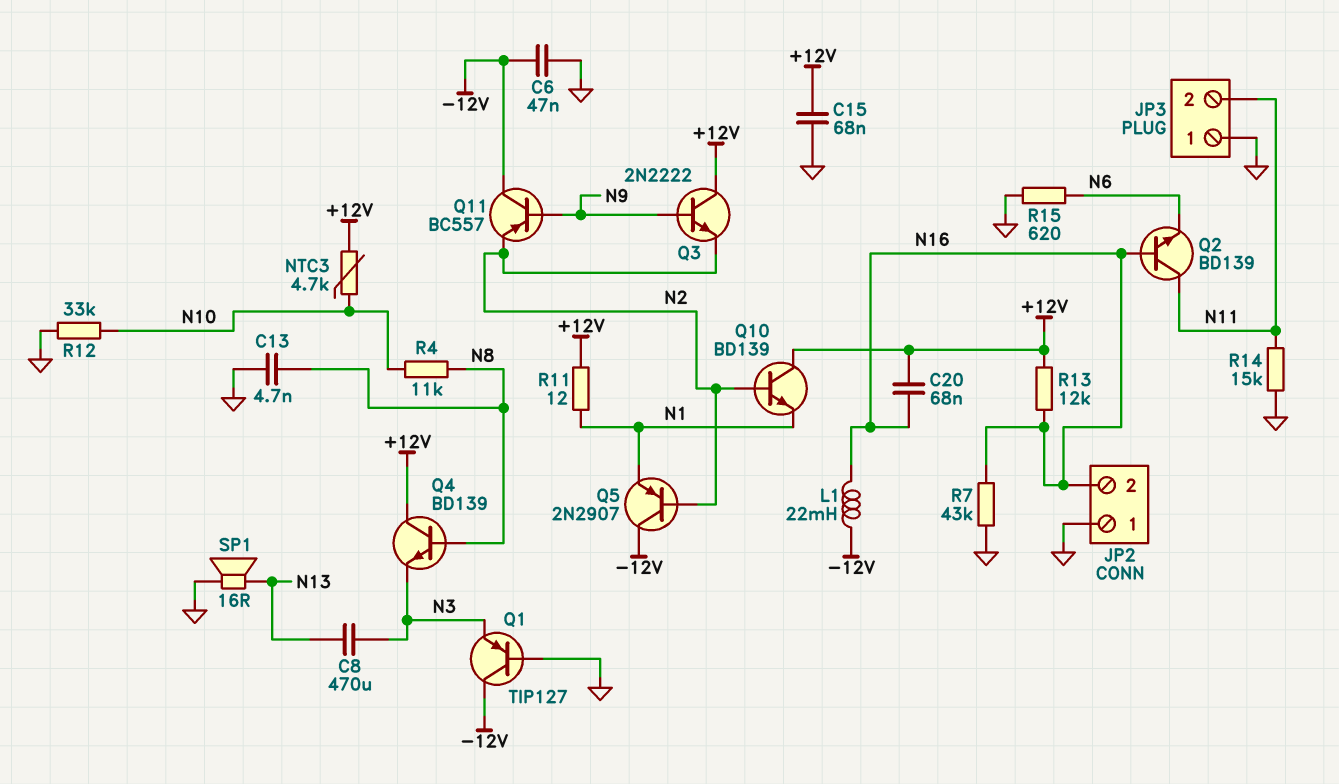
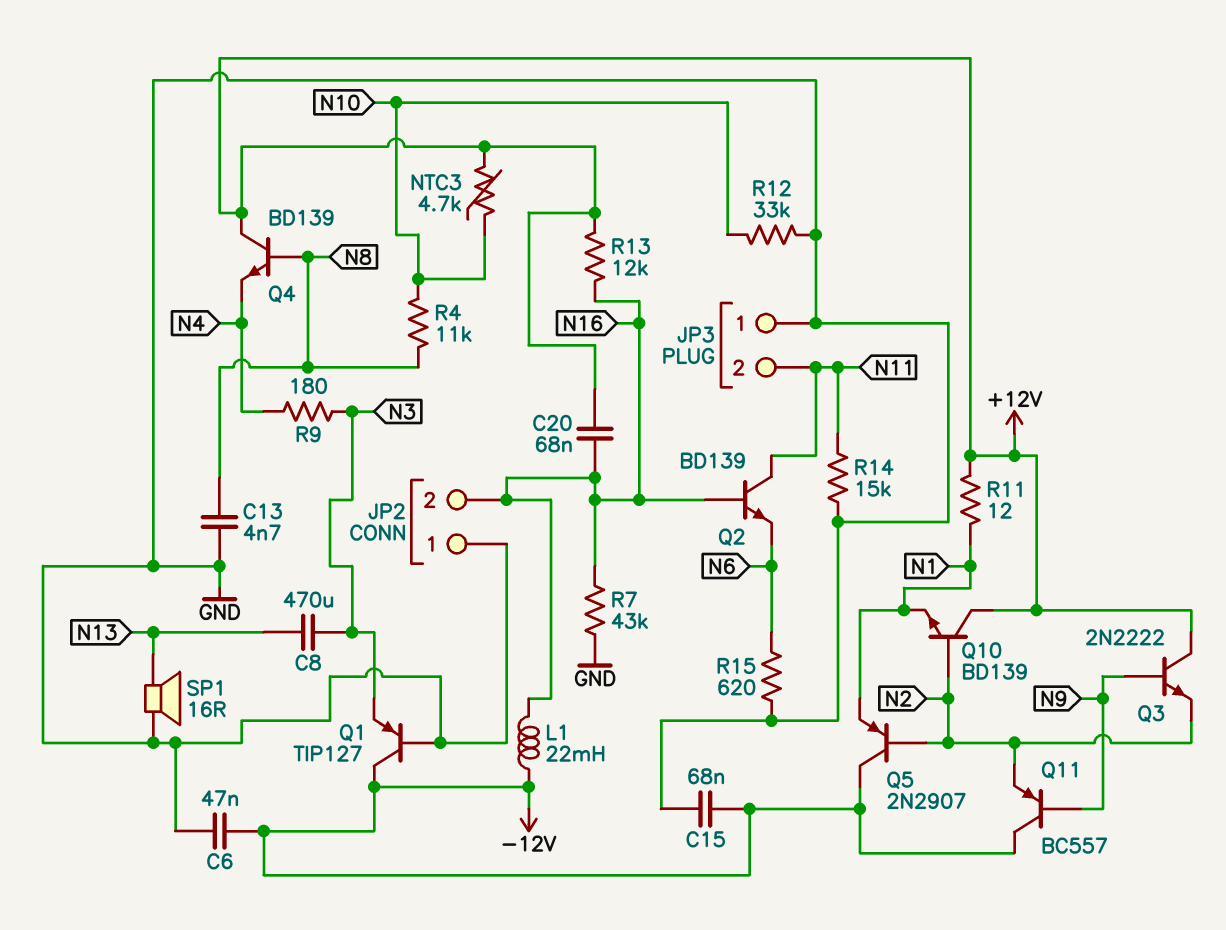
C15: 68nF (+12V, GND) -> 68nF (-12V, GND)
Q4: NPN BD139 (B N8, C +12V, E N3) -> NPN BD139 (B N8, C +12V, E N4)
R9: none -> 180 (N3, N4)

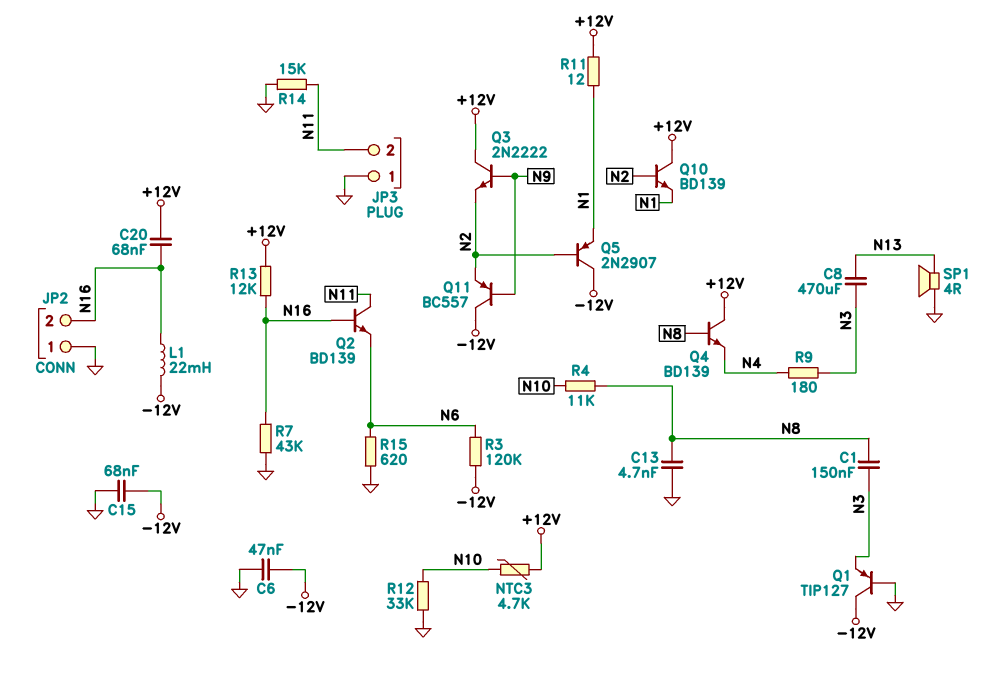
C1: none -> 150nF (N3, N8)
R3: none -> 120k (-12V, N6)
SP1: speaker 16R (GND, N13) -> speaker 4R (GND, N13)

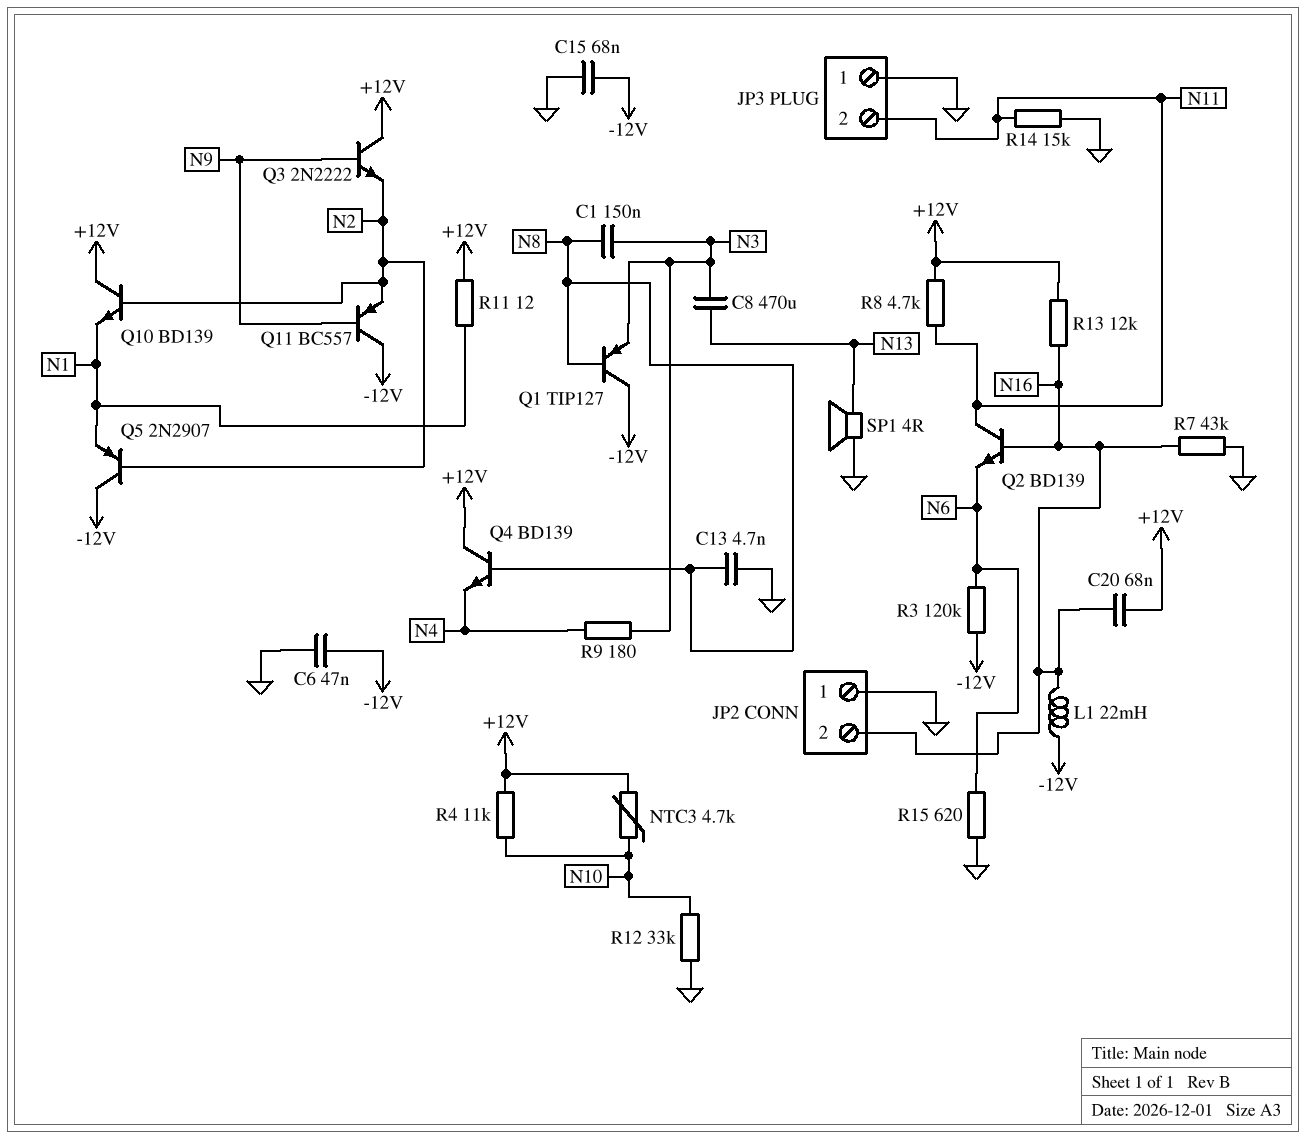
Q1: PNP TIP127 (B GND, C -12V, E N3) -> PNP TIP127 (B N8, C -12V, E N3)
R4: 11k (N8, N10) -> 11k (+12V, N10)
R8: none -> 4.7k (+12V, N11)

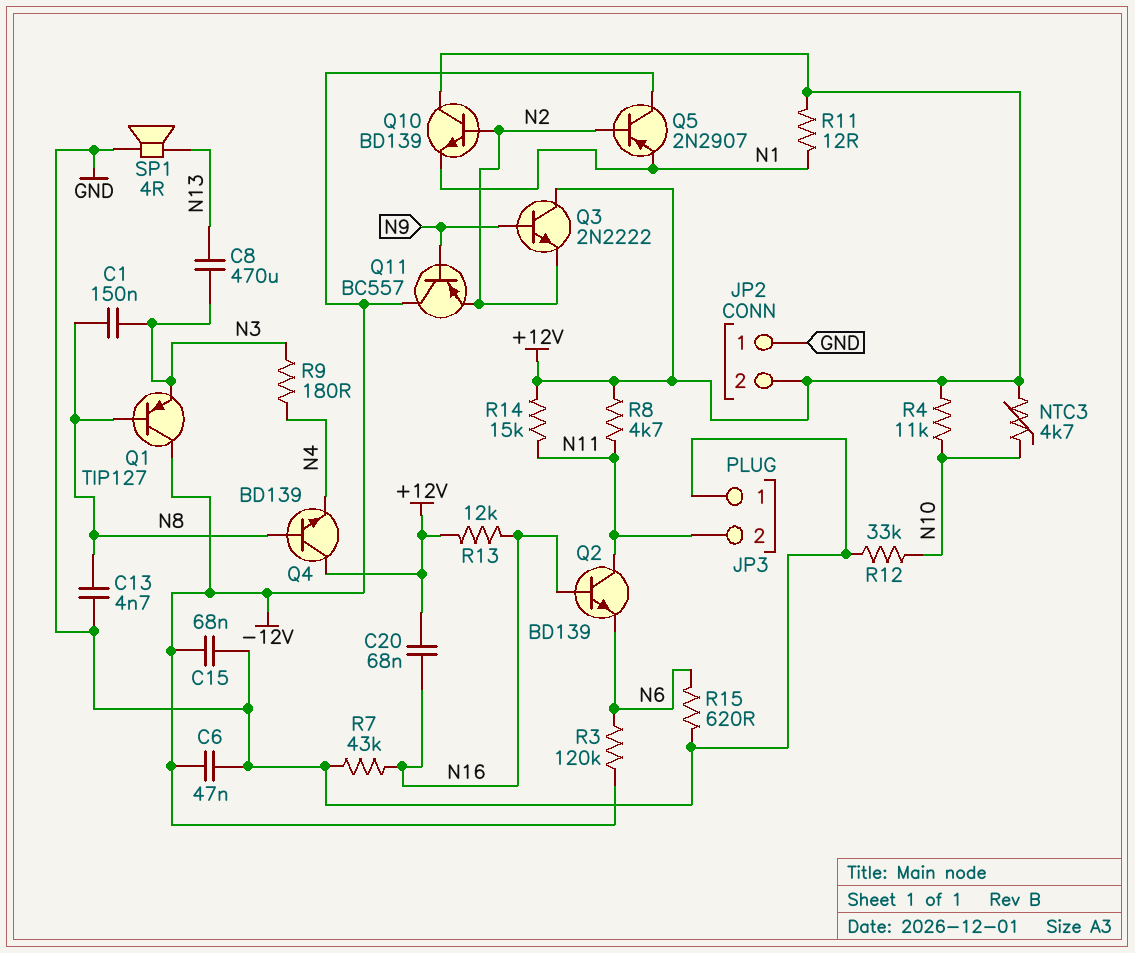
JP2 pin 2: N16 -> +12V
L1: 22mH (-12V, N16) -> none
R14: 15k (GND, N11) -> 15k (+12V, N11)

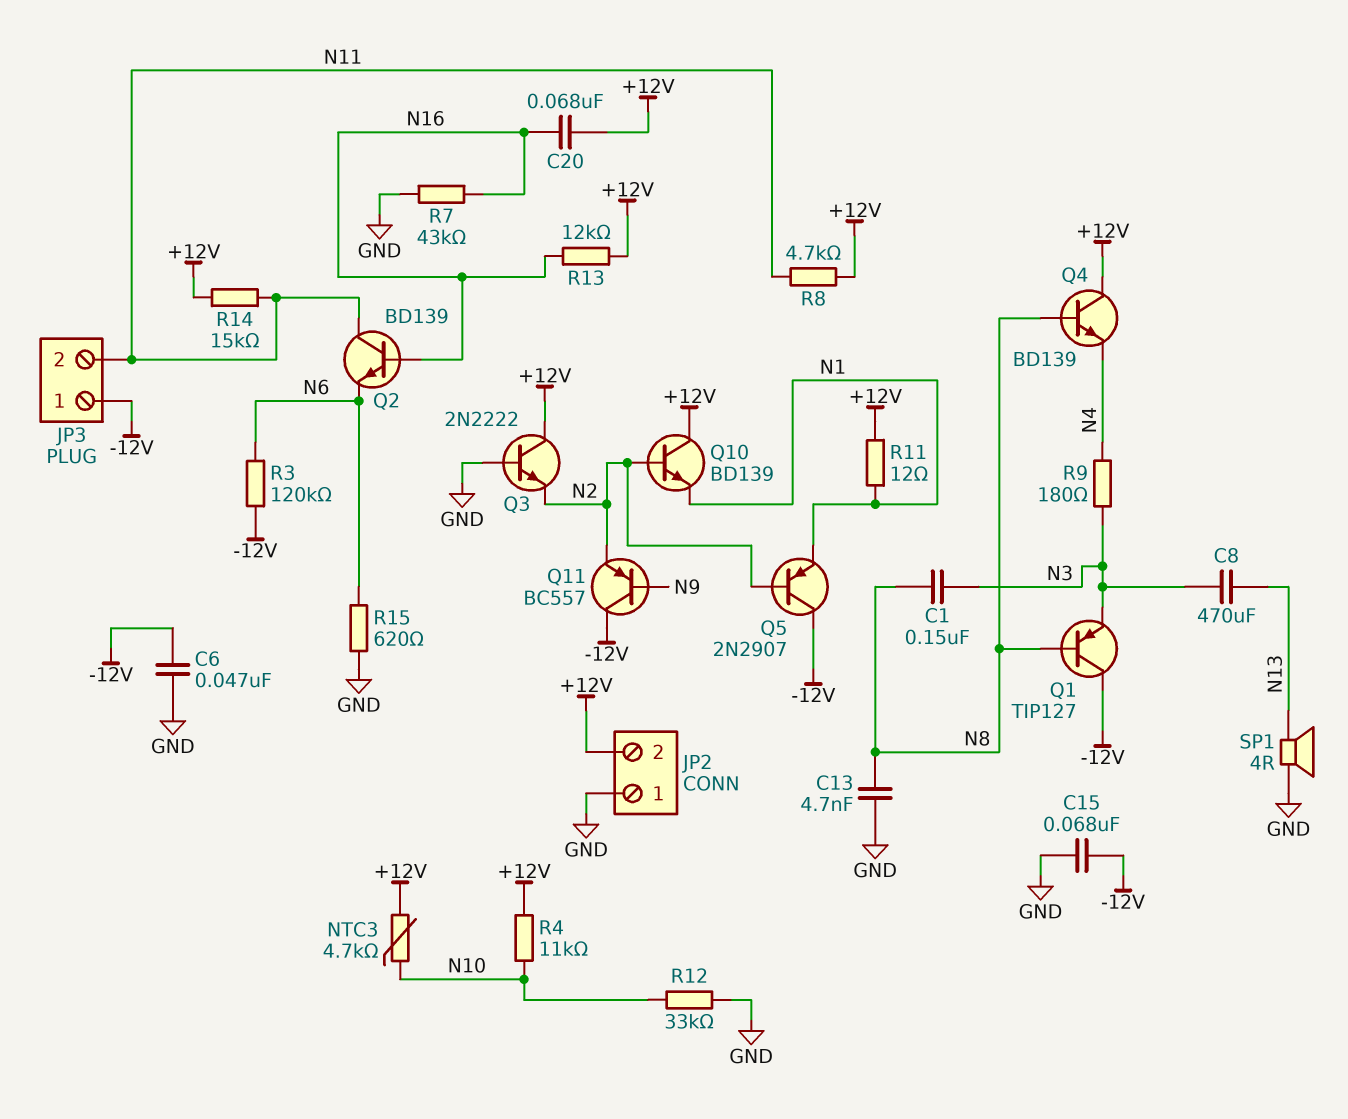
JP3 pin 1: GND -> -12V
Q3: NPN 2N2222 (B N9, C +12V, E N2) -> NPN 2N2222 (B GND, C +12V, E N2)

